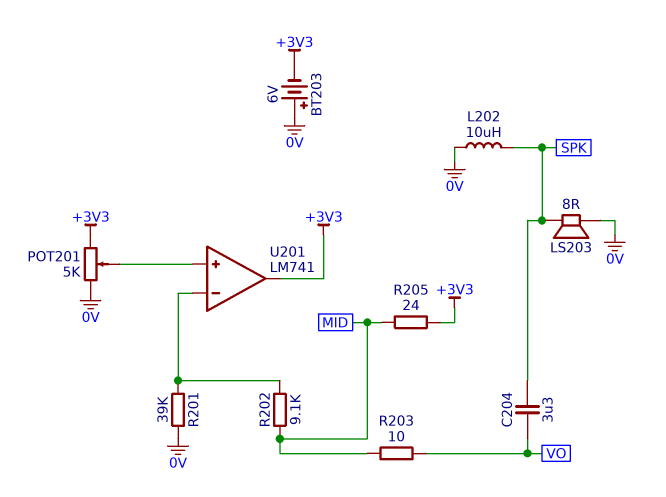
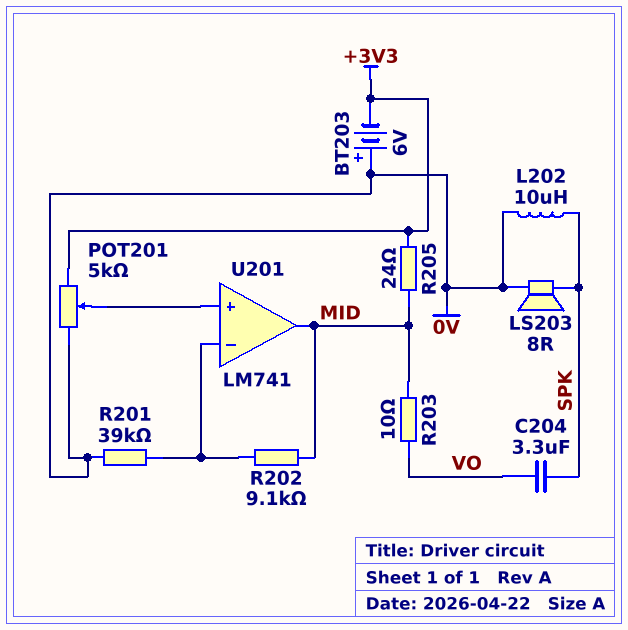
U201 pin out: +3V3 -> MID

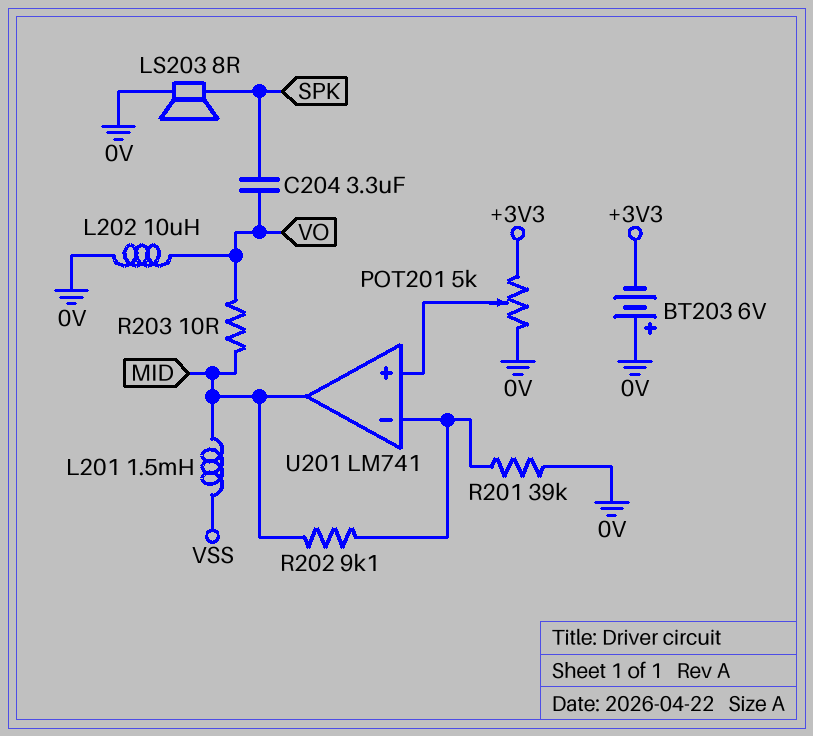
L201: none -> 1.5mH (MID, VSS)
L202: 10uH (0V, SPK) -> 10uH (0V, VO)
R205: 24 (+3V3, MID) -> none

